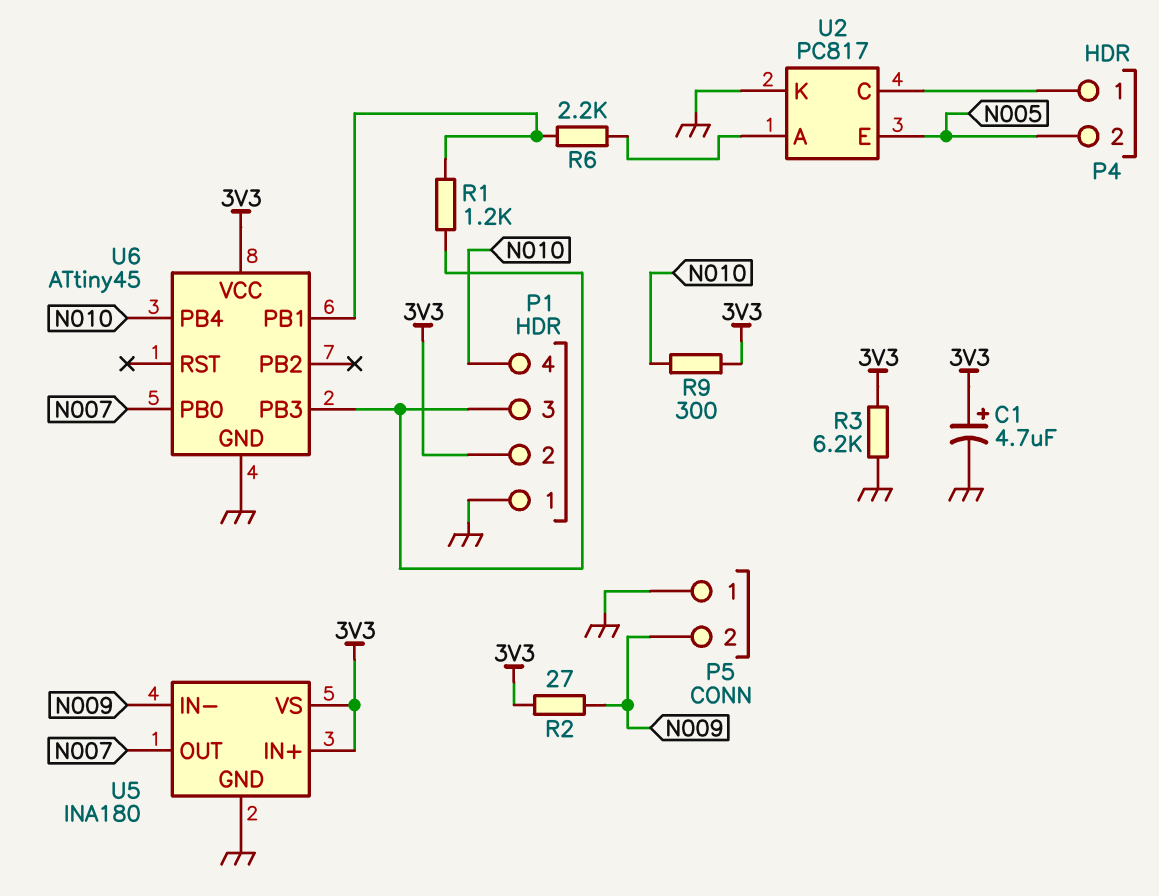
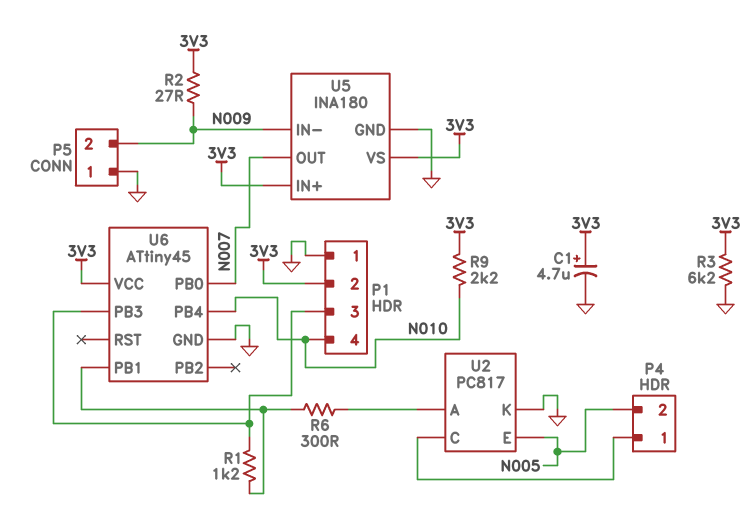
R6: 2.2k (U2/A, U6/PB1) -> 300 (U2/A, U6/PB1)
R9: 300 (3V3, N010) -> 2.2k (3V3, N010)

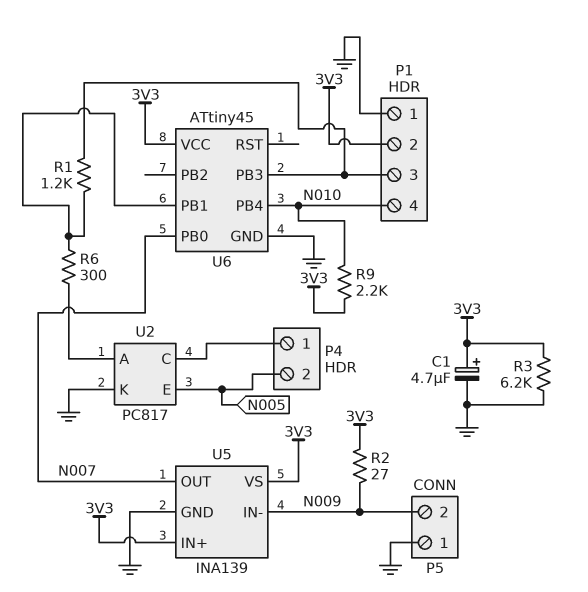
U5: INA180 -> INA139

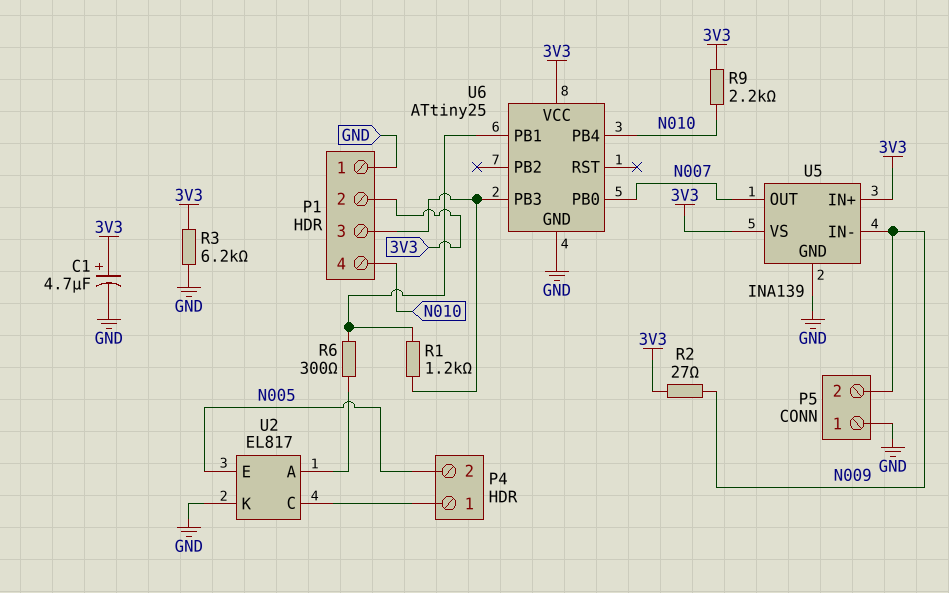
U2: PC817 -> EL817
U6: ATtiny45 -> ATtiny25

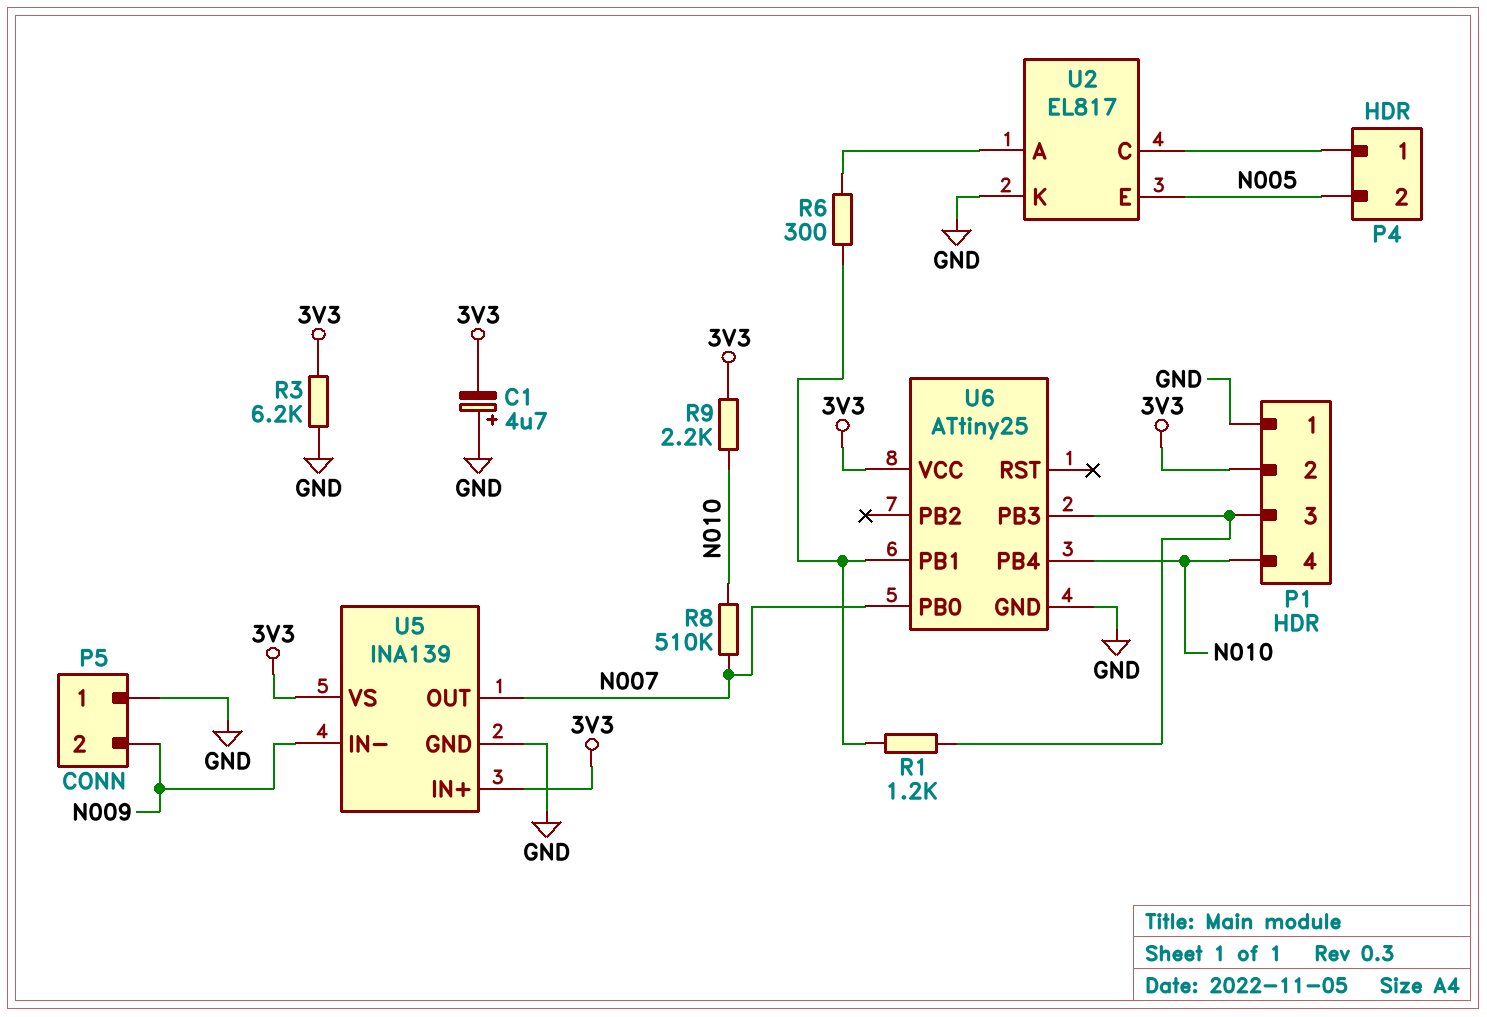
C1: 4.7uF (plus 3V3, minus GND) -> 4.7uF (plus GND, minus 3V3)
R2: 27 (3V3, N009) -> none
R8: none -> 510k (N007, N010)

